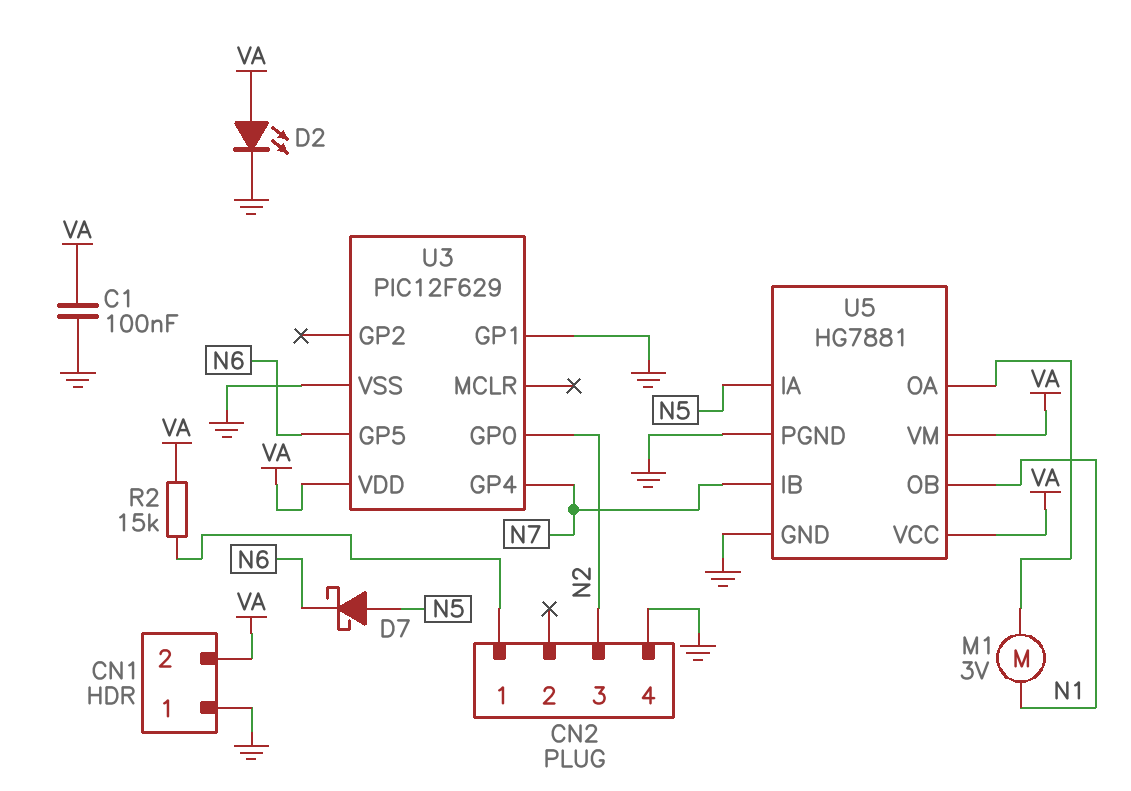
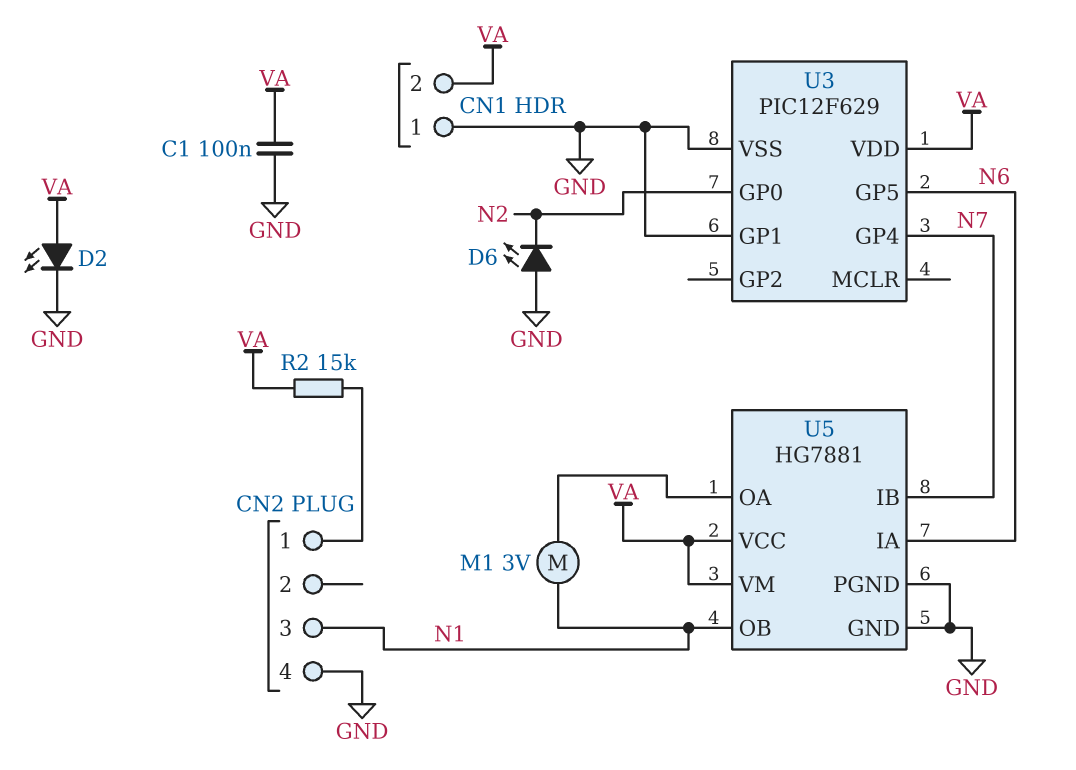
CN2 pin 3: N2 -> N1
D6: none -> LED (A GND, K N2)
D7: schottky (A N5, K N6) -> none
U5 pin IA: N5 -> N6

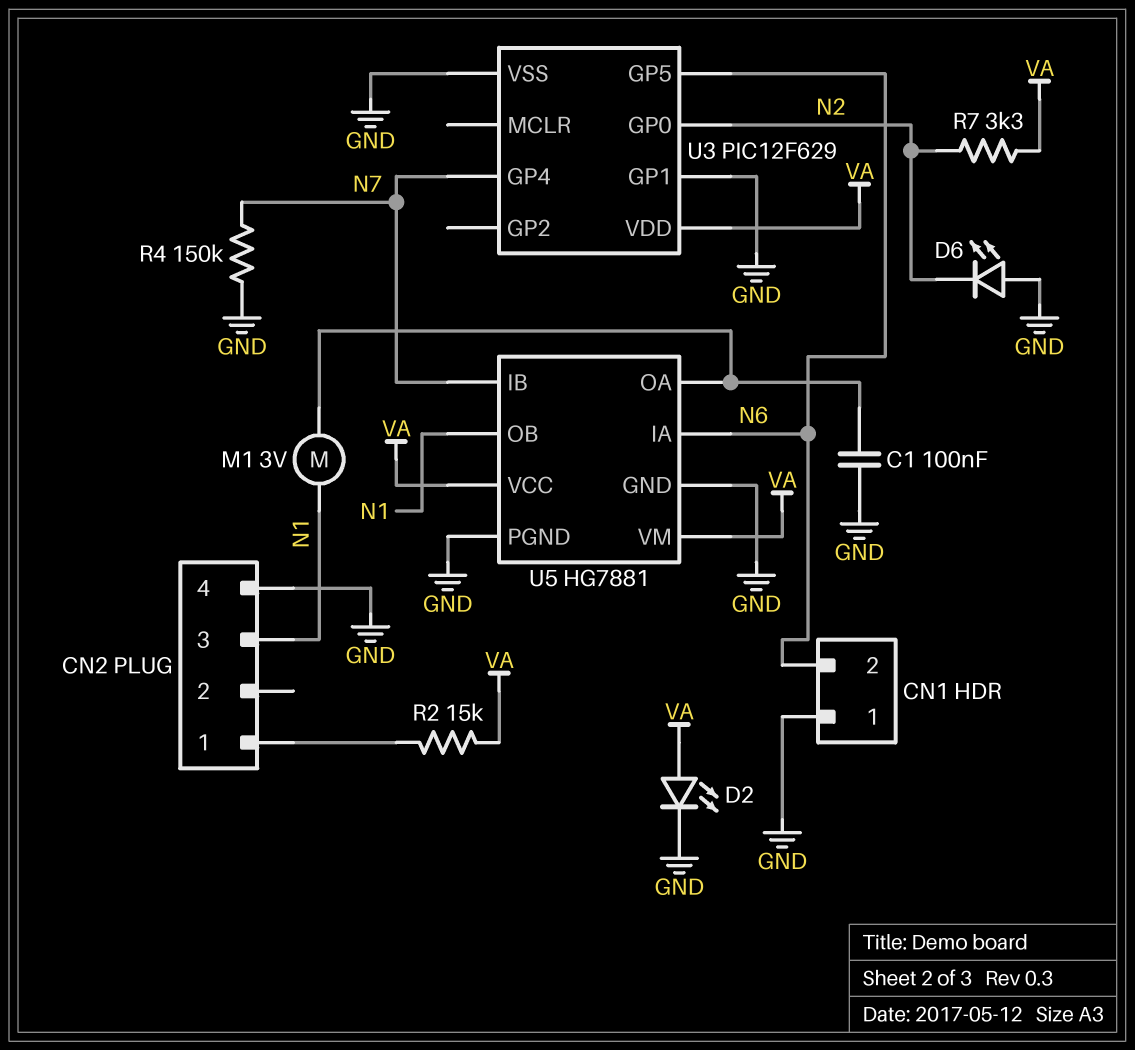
C1: 100nF (GND, VA) -> 100nF (GND, U5/OA)
CN1 pin 2: VA -> N6
R4: none -> 150k (GND, N7)
R7: none -> 3.3k (N2, VA)

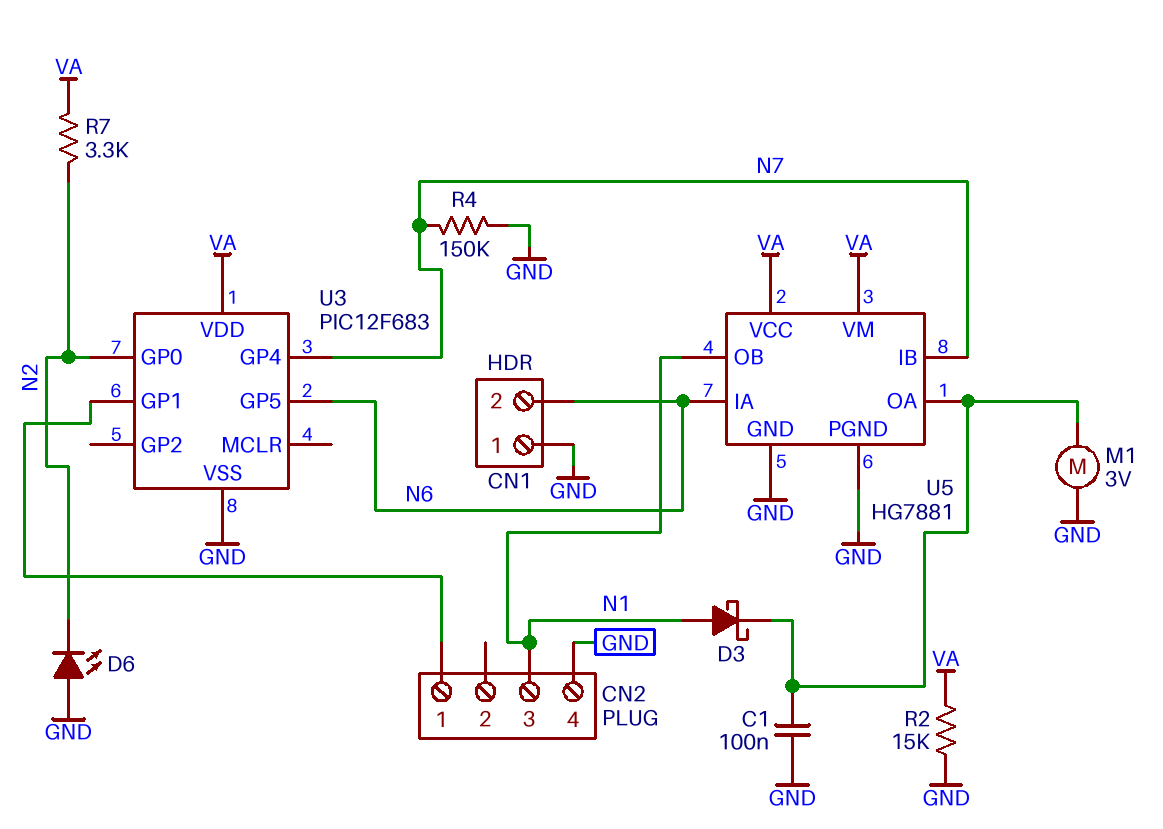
D2: LED (A VA, K GND) -> none
D3: none -> schottky (A N1, K U5/OA)
M1: motor 3V (N1, U5/OA) -> motor 3V (GND, U5/OA)
R2: 15k (CN2/1, VA) -> 15k (GND, VA)
U3: PIC12F629 -> PIC12F683
U3 pin GP1: GND -> CN2/1

